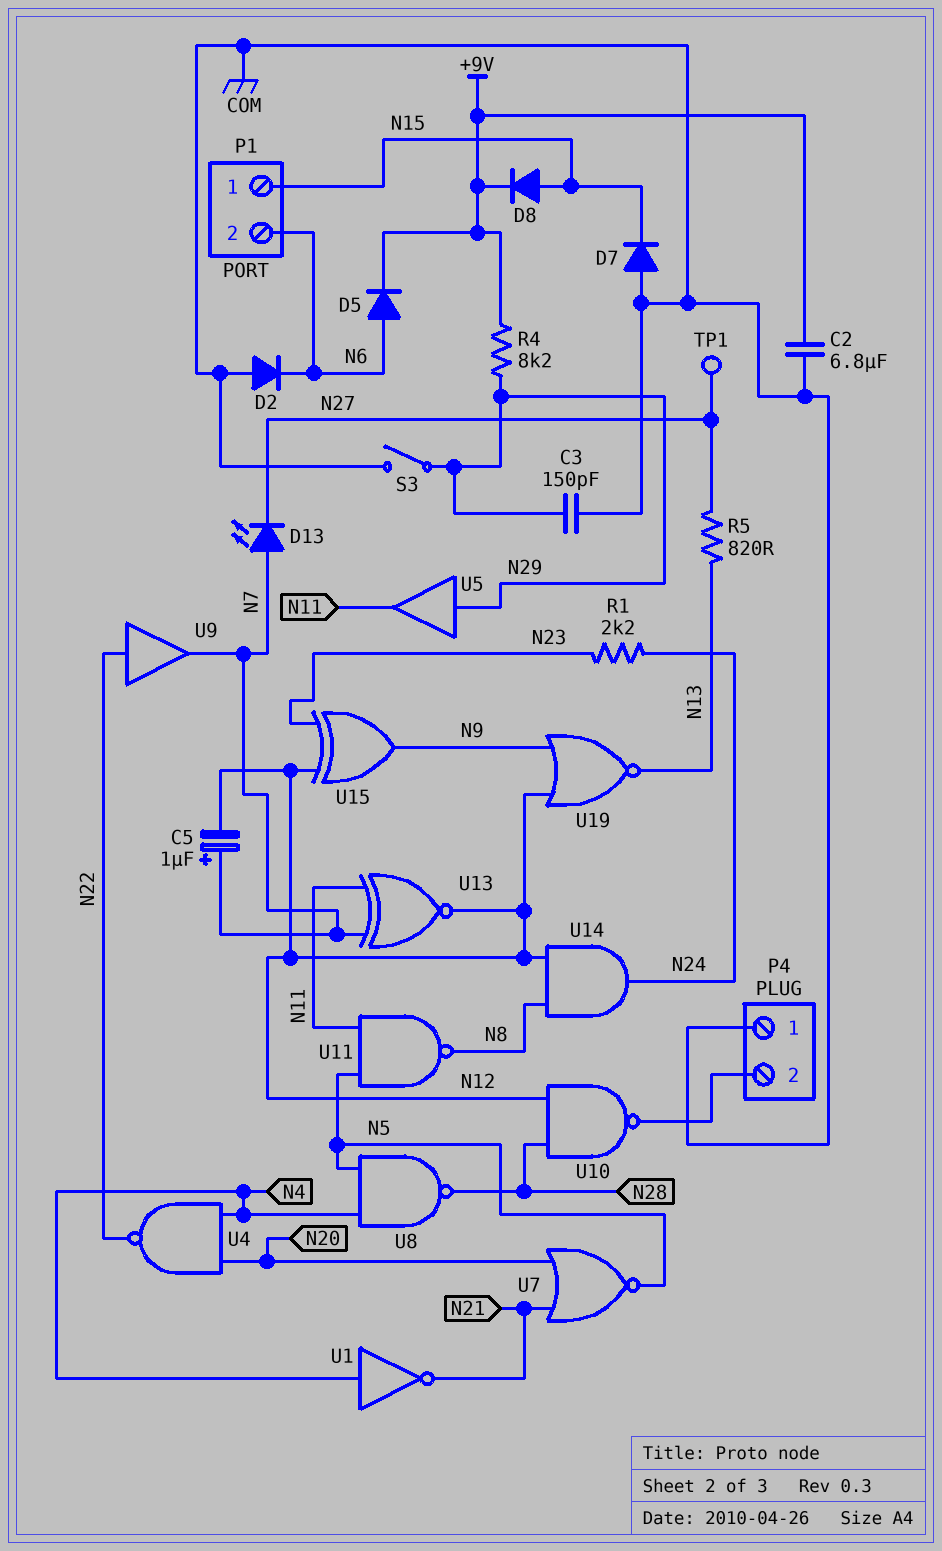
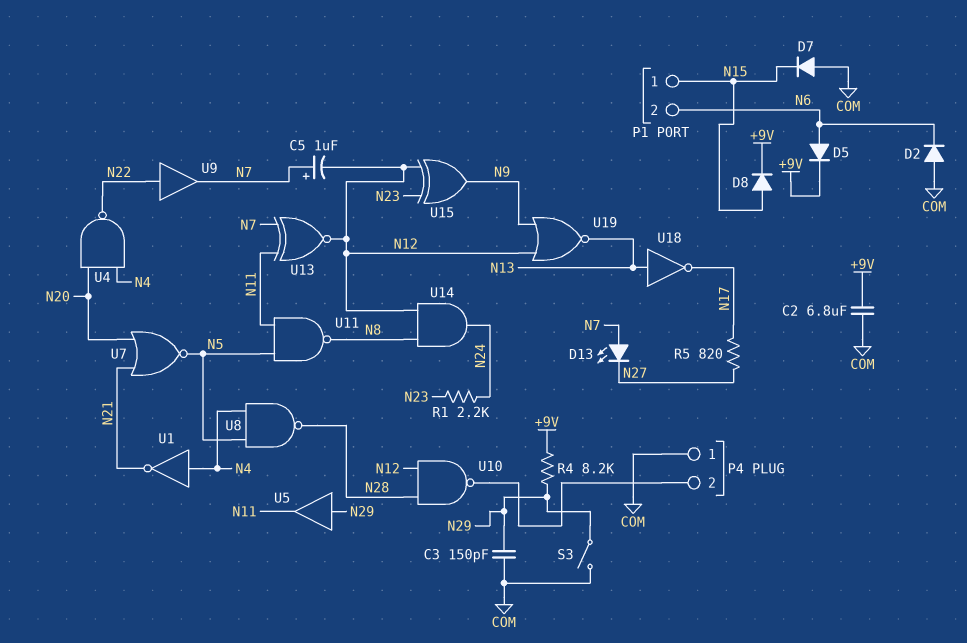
R5: 820 (N13, N27) -> 820 (N17, N27)
TP1: test point (N27) -> none
U18: none -> NOT (in N13, out N17)

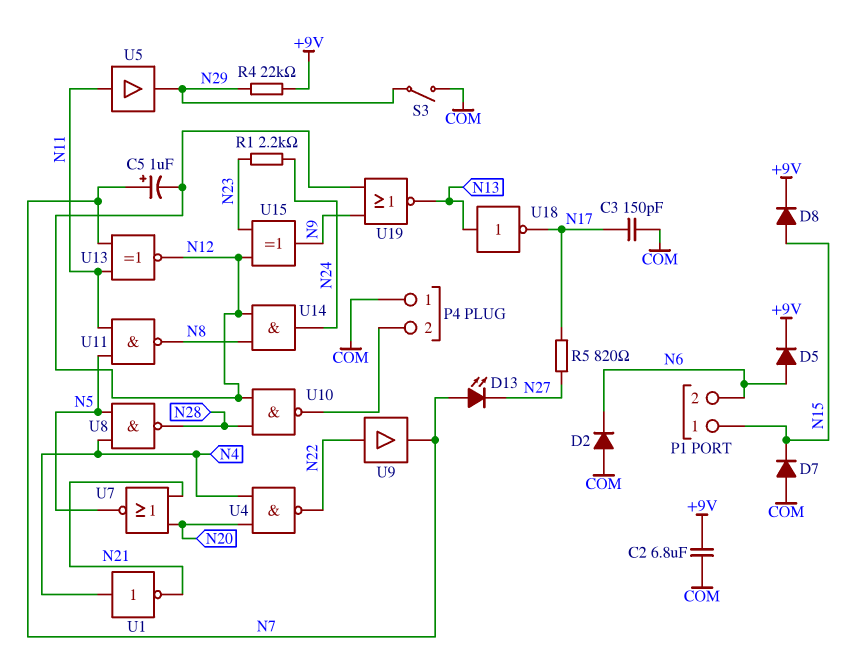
C3: 150pF (COM, N29) -> 150pF (COM, N17)
R4: 8.2k (+9V, N29) -> 22k (+9V, N29)
U5: buffer (in N29, out N11) -> buffer (in N11, out N29)

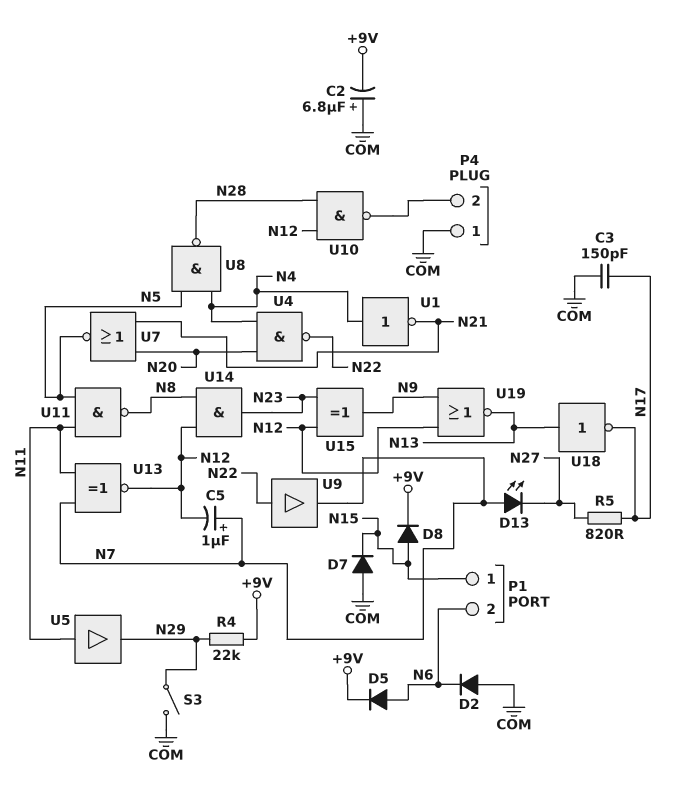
C2: 6.8uF (+9V, COM) -> 6.8uF (plus COM, minus +9V)
R1: 2.2k (N23, N24) -> none
U14: AND (in N8, in N12, out N24) -> AND (in N8, in N12, out N23)

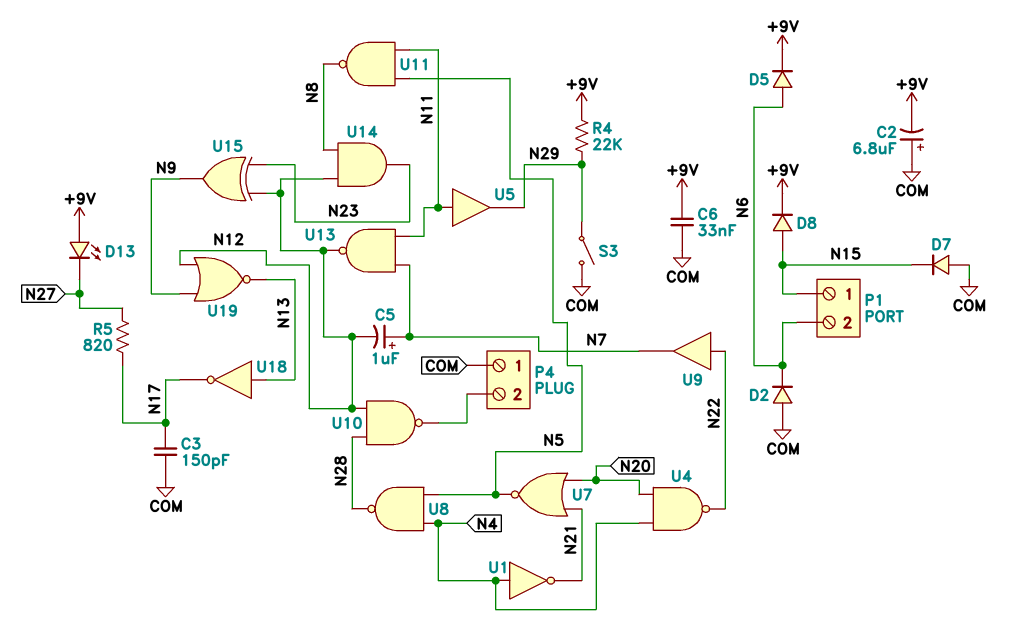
C6: none -> 33nF (+9V, COM)
D13: LED (A N7, K N27) -> LED (A +9V, K N27)
U13: XNOR (in N7, in N11, out N12) -> NAND (in N7, in N11, out N12)

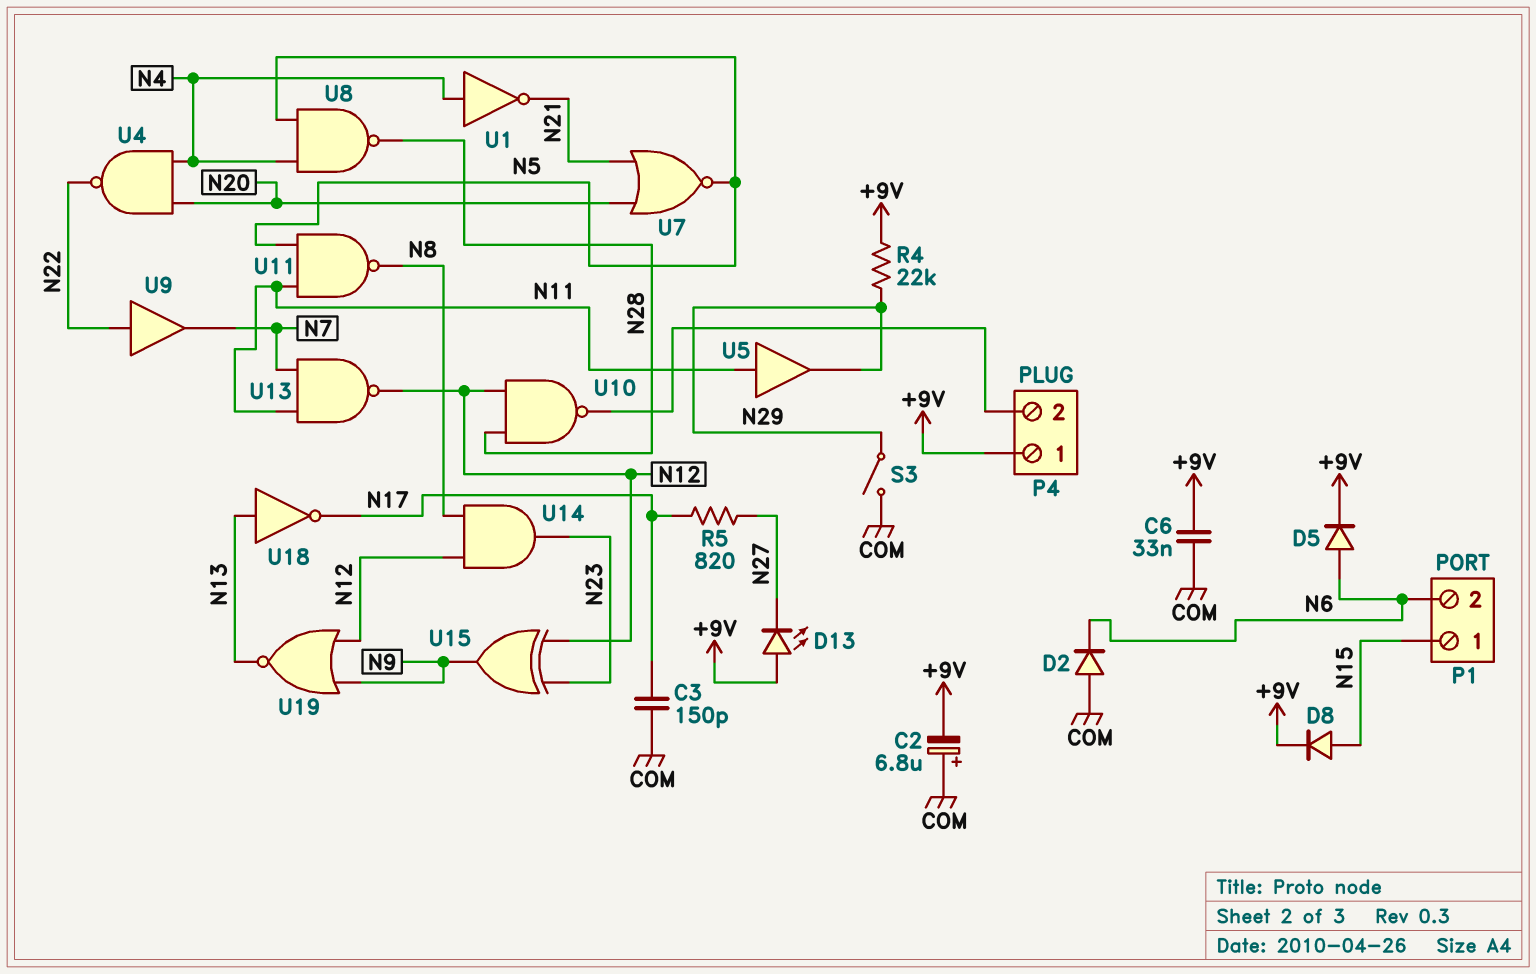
C5: 1uF (plus N7, minus N12) -> none
D7: diode (A COM, K N15) -> none
P4 pin 1: COM -> +9V

